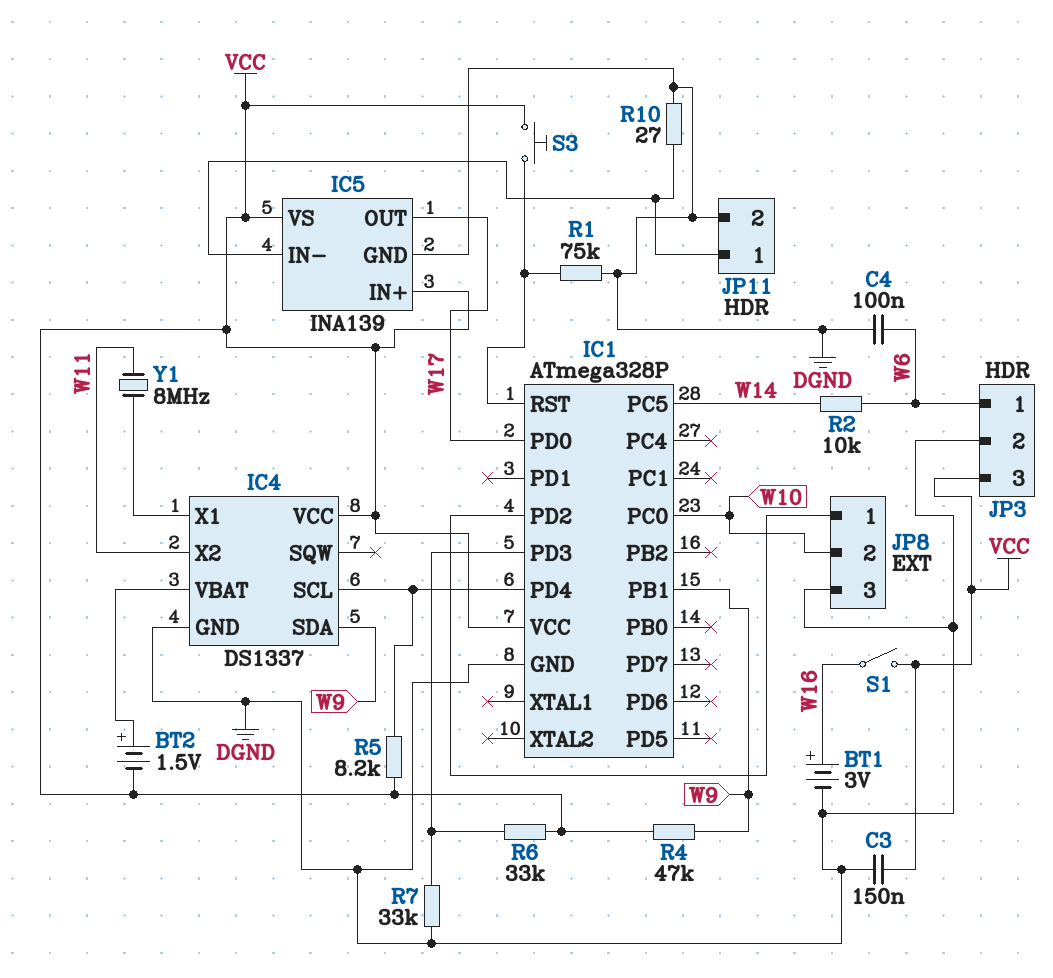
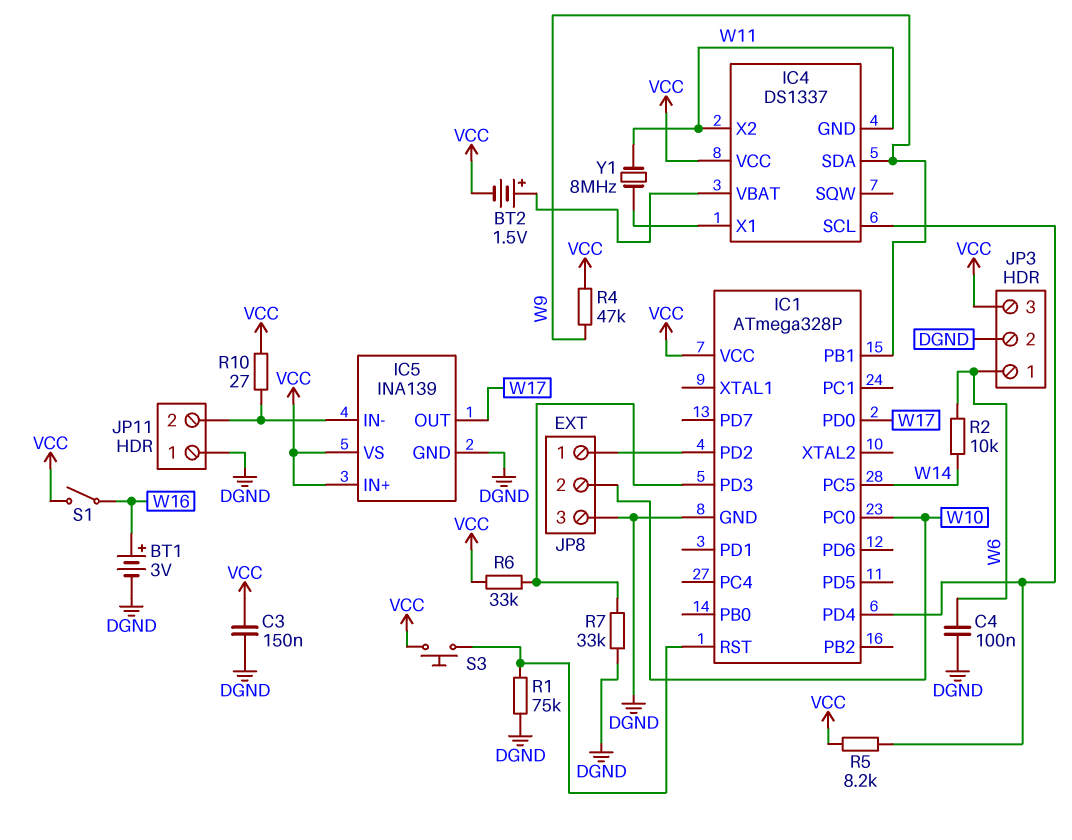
IC4 pin GND: DGND -> W11
JP11 pin 1: IC5/IN- -> DGND
JP11 pin 2: DGND -> IC5/IN-
R10: 27 (DGND, IC5/IN-) -> 27 (IC5/IN-, VCC)

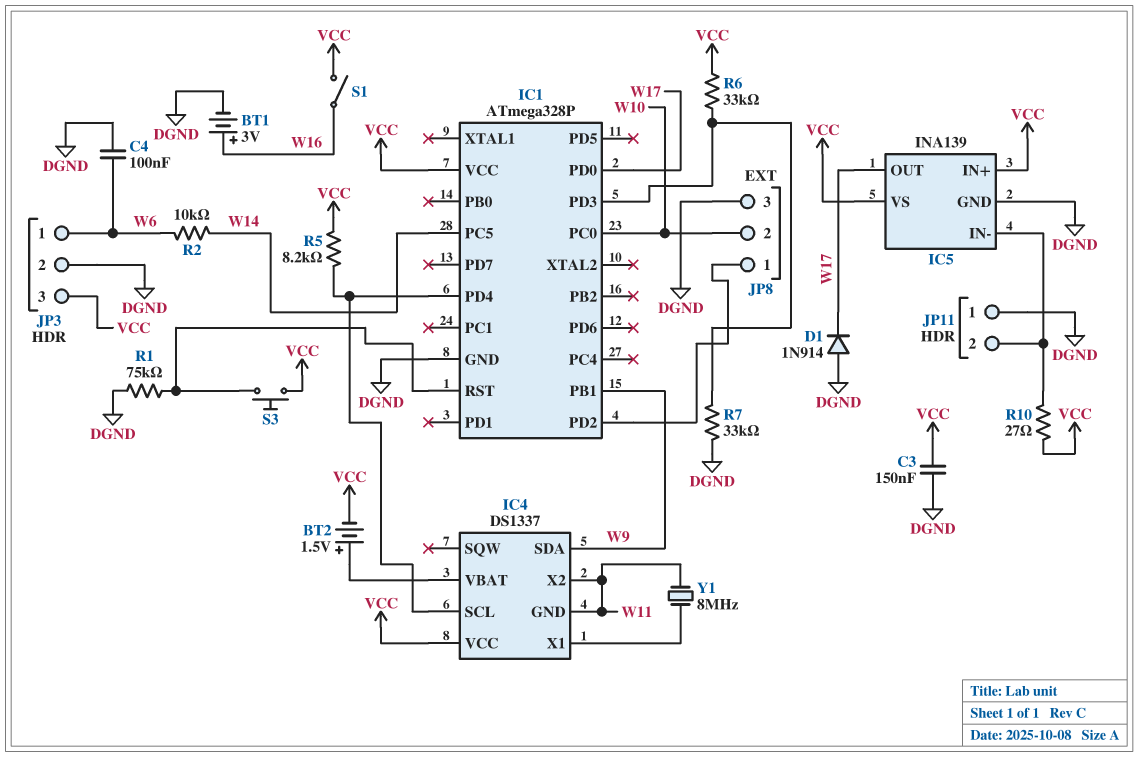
D1: none -> diode 1N914 (A DGND, K W17)
R4: 47k (VCC, W9) -> none

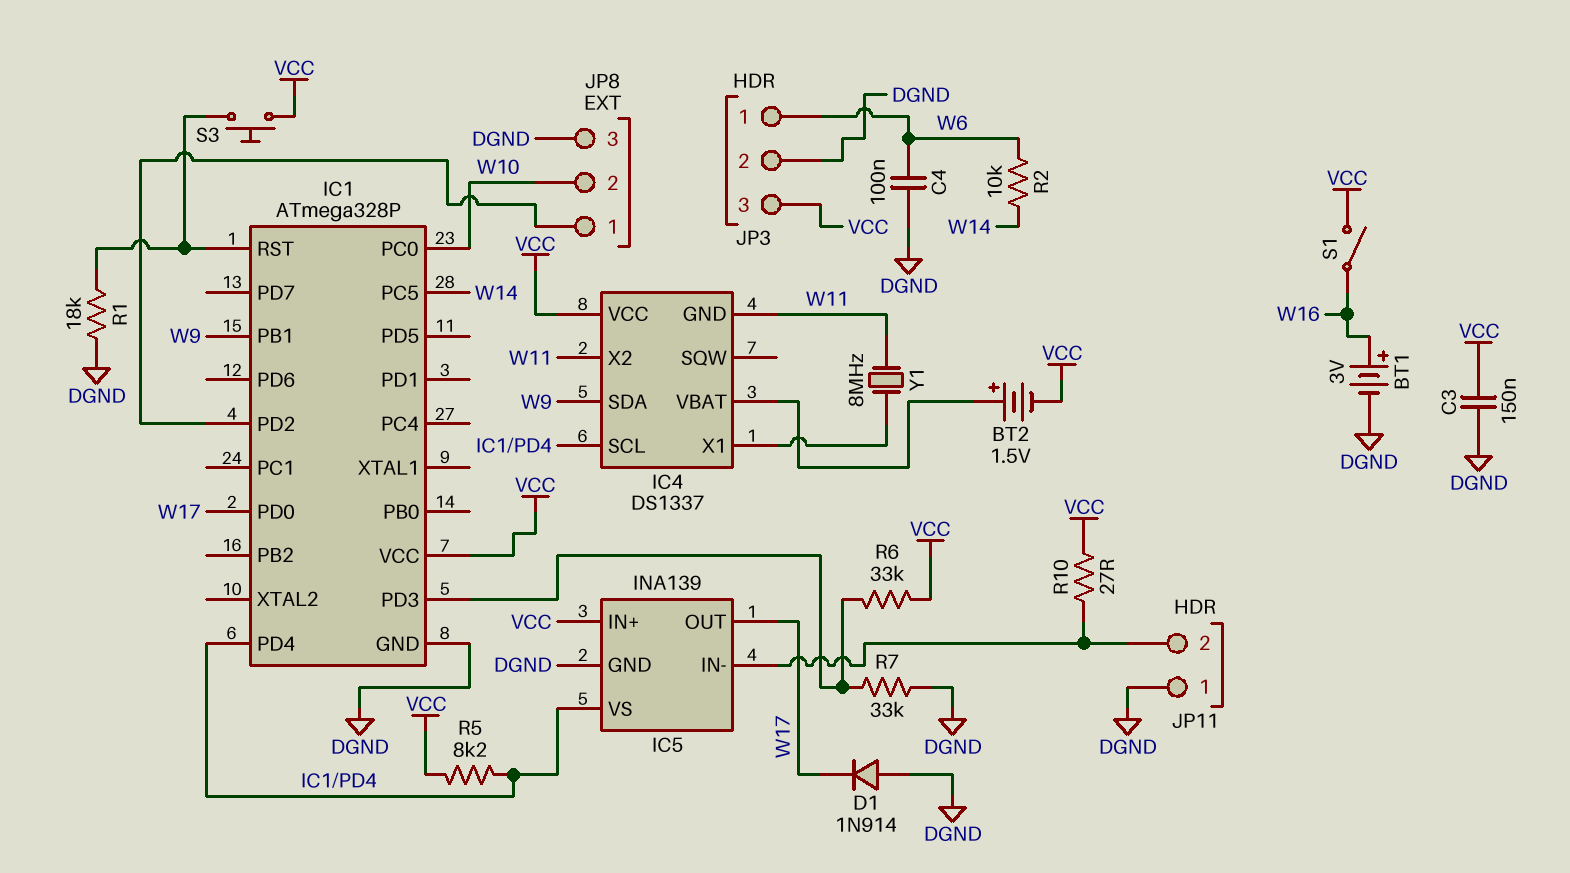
IC5 pin VS: VCC -> IC1/PD4
R1: 75k (DGND, IC1/RST) -> 18k (DGND, IC1/RST)

